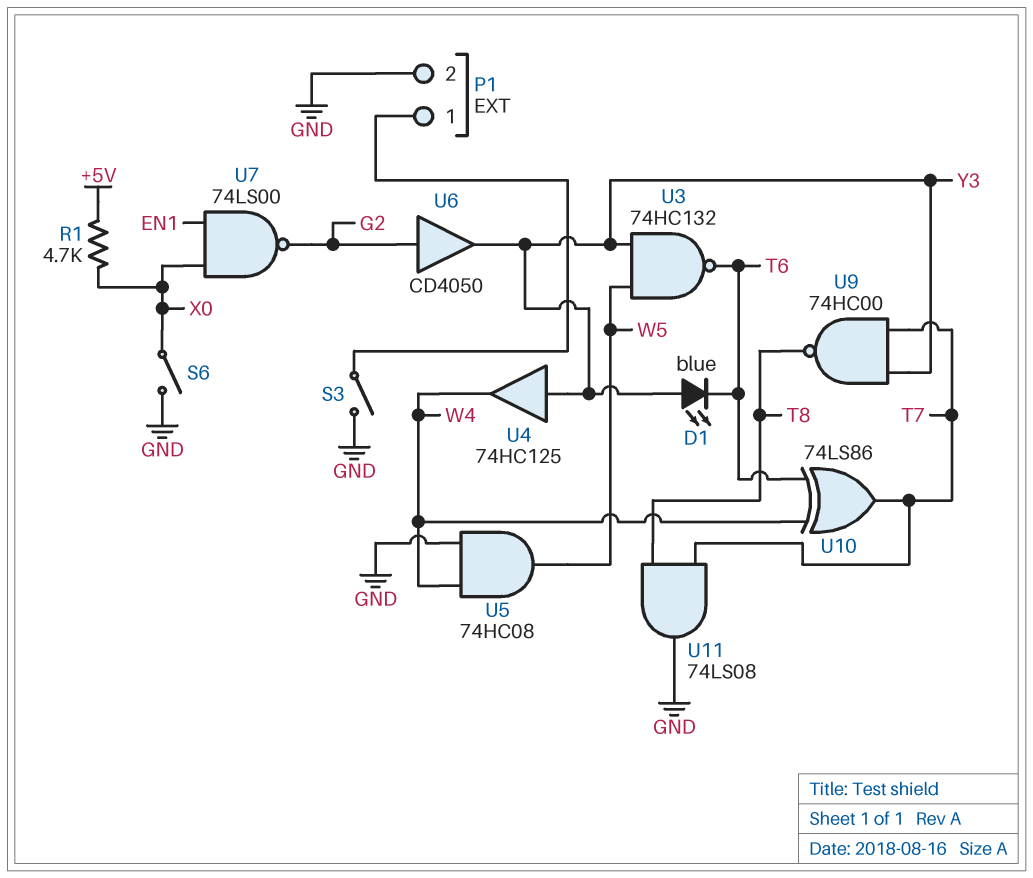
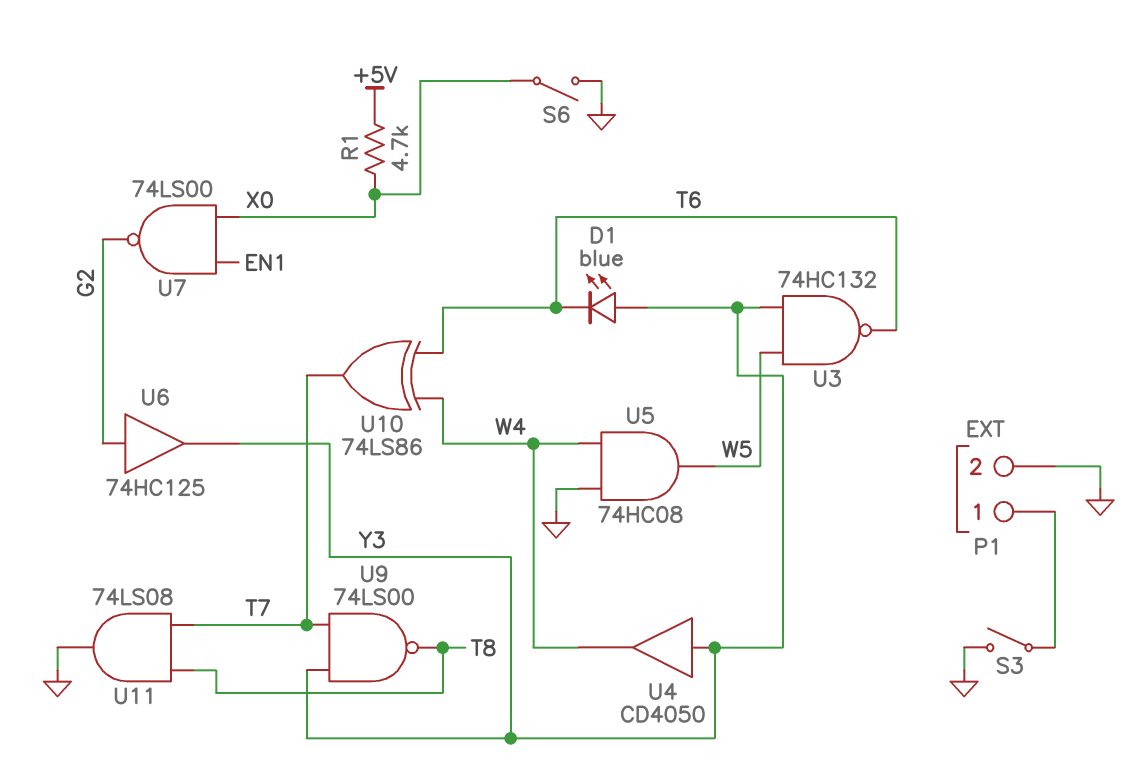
U4: buffer 74HC125 (in Y3, out W4) -> buffer CD4050 (in Y3, out W4)
U6: buffer CD4050 (in G2, out Y3) -> buffer 74HC125 (in G2, out Y3)
U9: NAND 74HC00 (in T7, in Y3, out T8) -> NAND 74LS00 (in T7, in Y3, out T8)

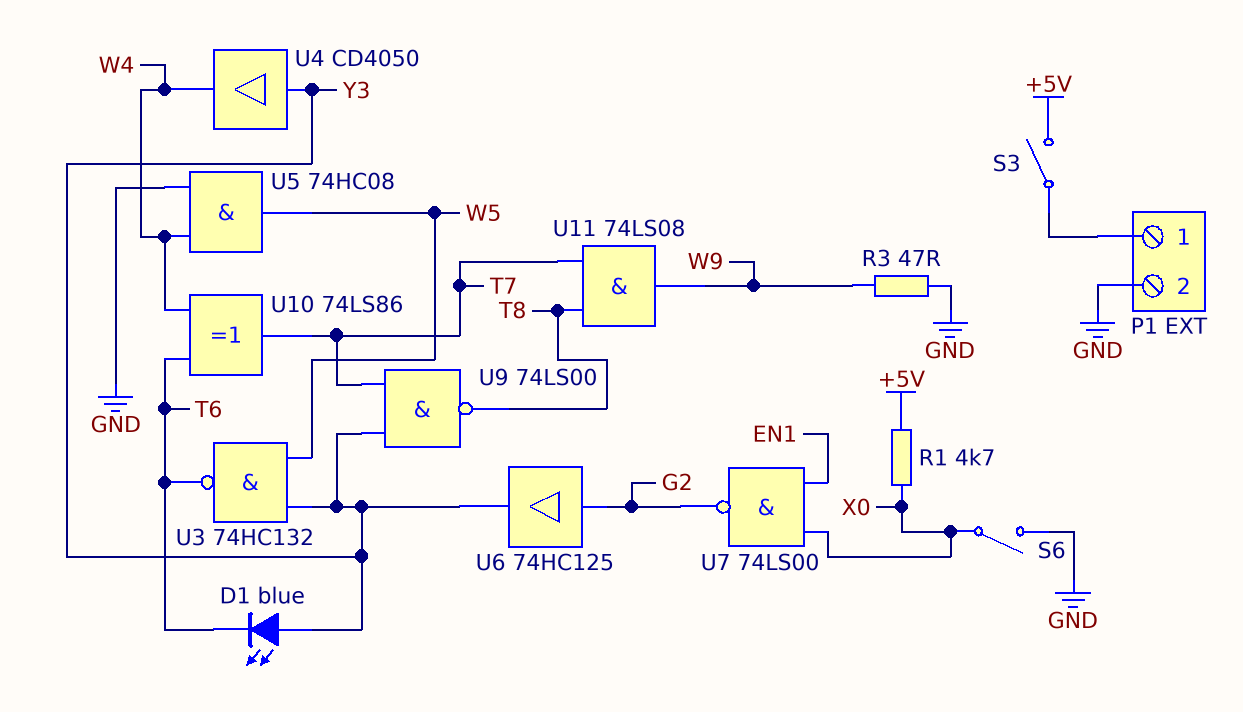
R3: none -> 47 (GND, W9)
S3: switch (GND, P1/1) -> switch (+5V, P1/1)
U11: AND 74LS08 (in T7, in T8, out GND) -> AND 74LS08 (in T7, in T8, out W9)

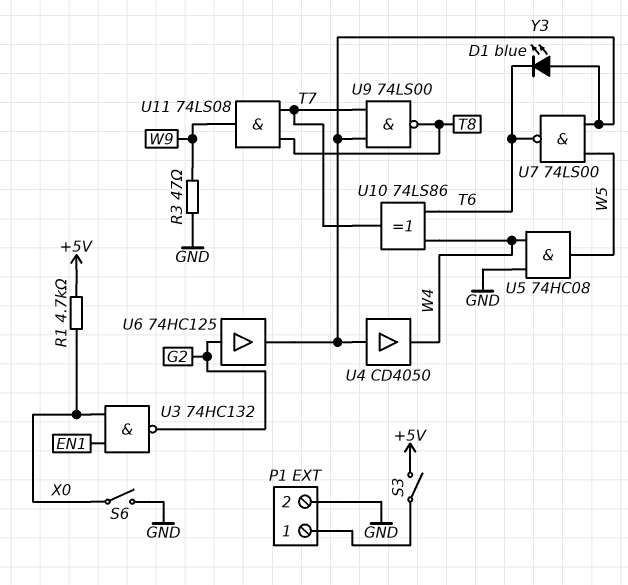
U3: NAND 74HC132 (in W5, in Y3, out T6) -> NAND 74HC132 (in EN1, in X0, out G2)
U7: NAND 74LS00 (in EN1, in X0, out G2) -> NAND 74LS00 (in W5, in Y3, out T6)

